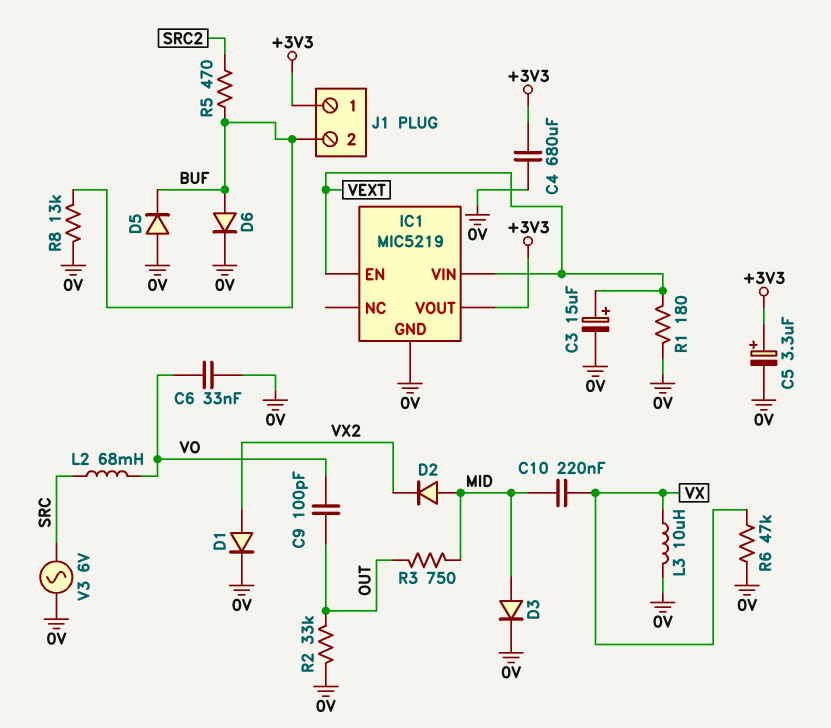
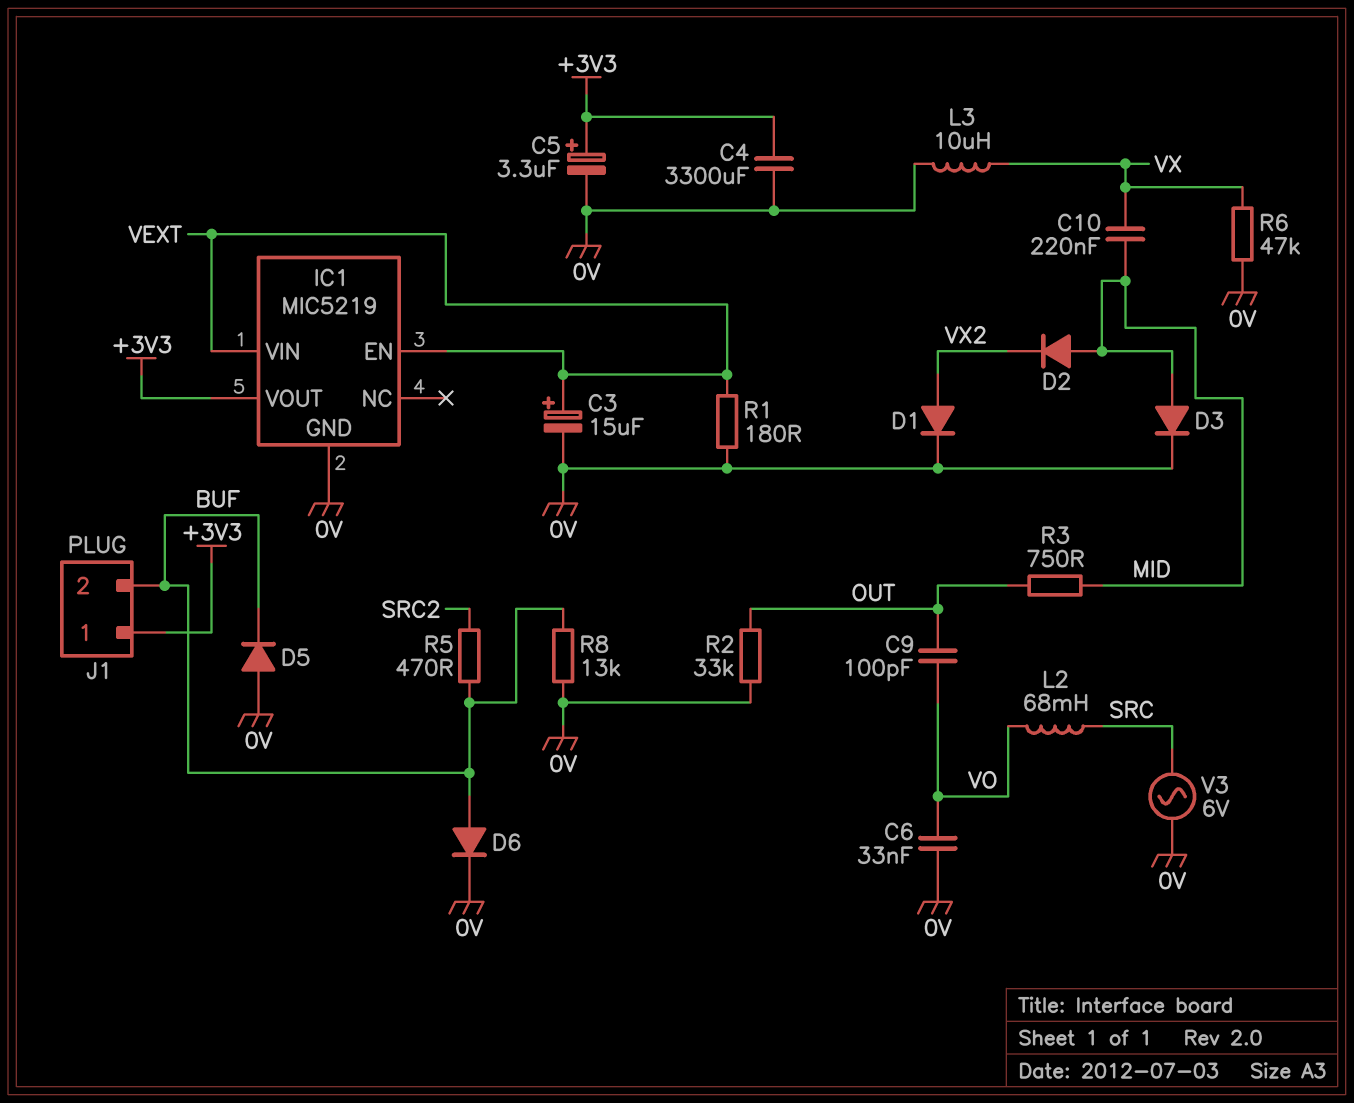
C4: 680uF (+3V3, 0V) -> 3300uF (+3V3, 0V)

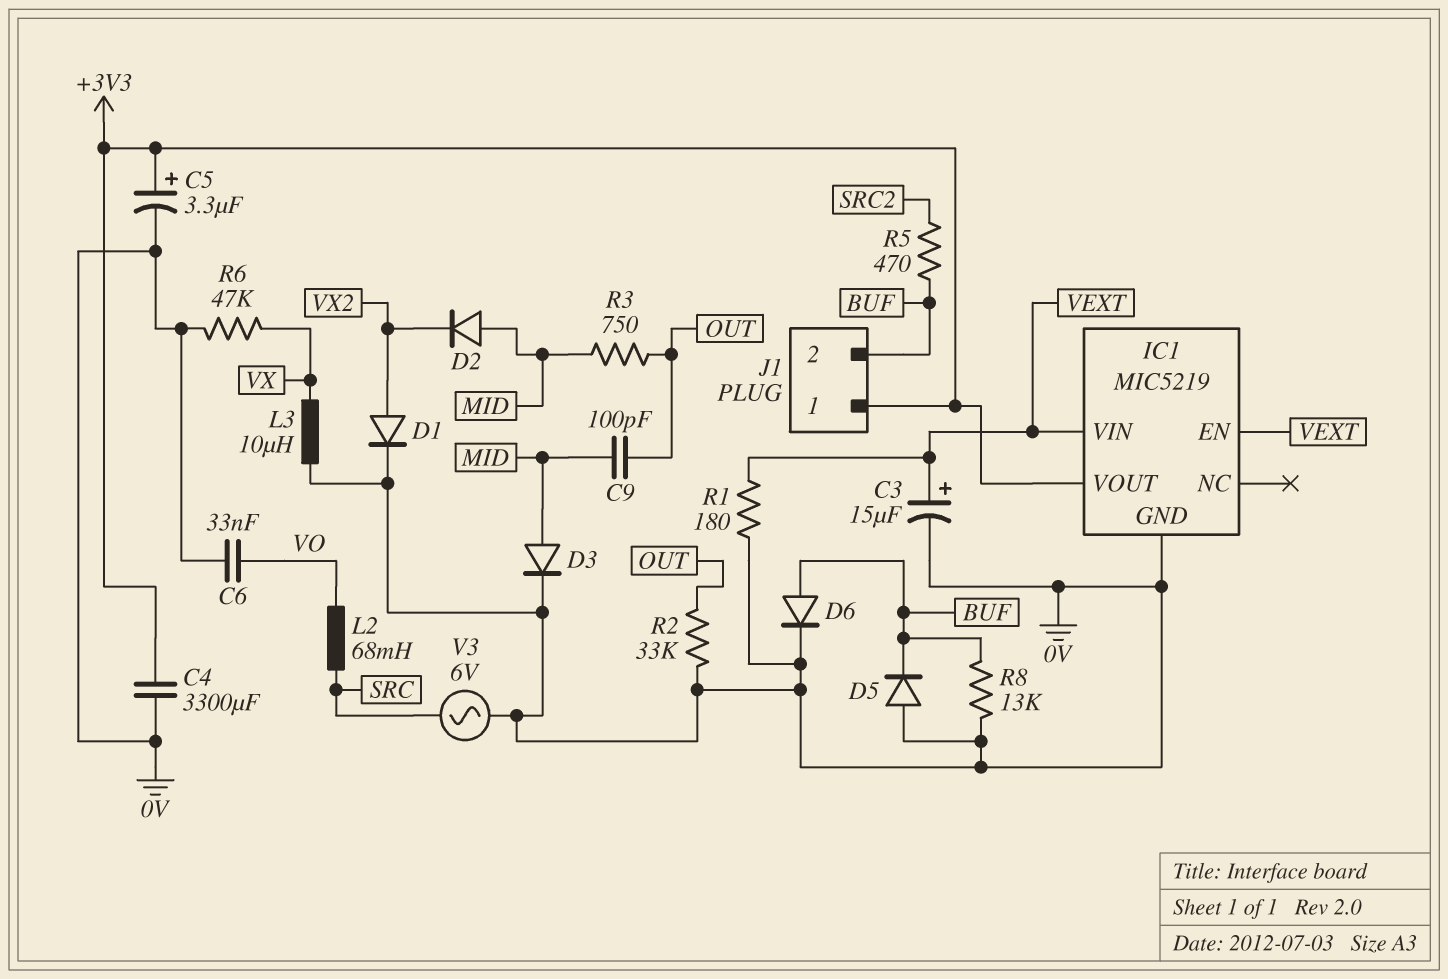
C9: 100pF (OUT, VO) -> 100pF (MID, OUT)
C10: 220nF (MID, VX) -> none

